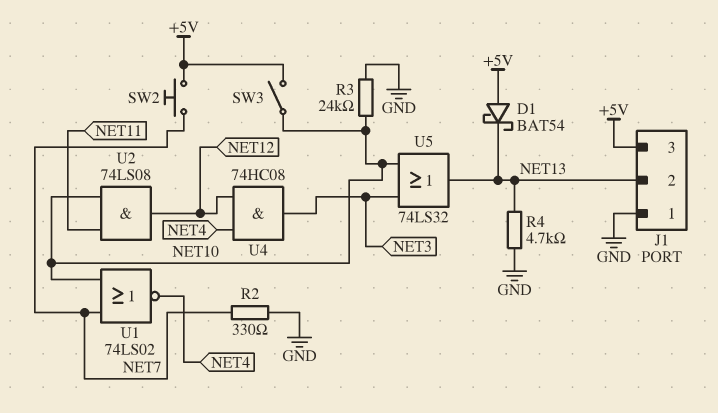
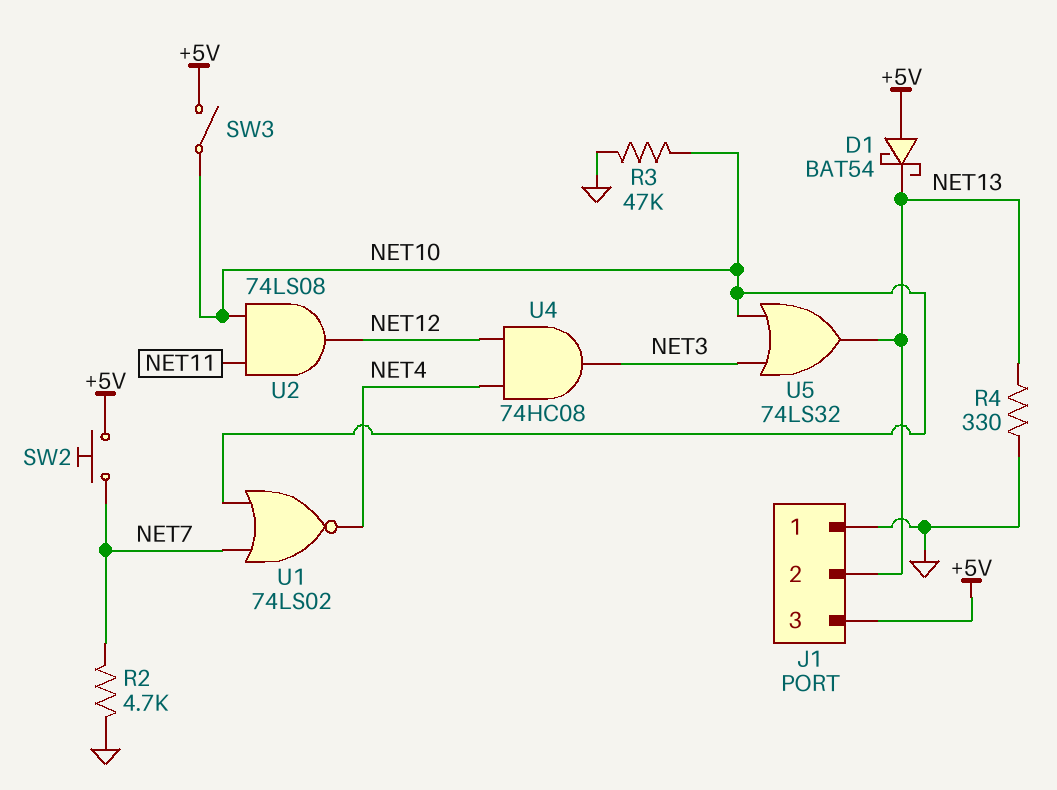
R2: 330 (GND, NET7) -> 4.7k (GND, NET7)
R3: 24k (GND, NET10) -> 47k (GND, NET10)
R4: 4.7k (GND, NET13) -> 330 (GND, NET13)

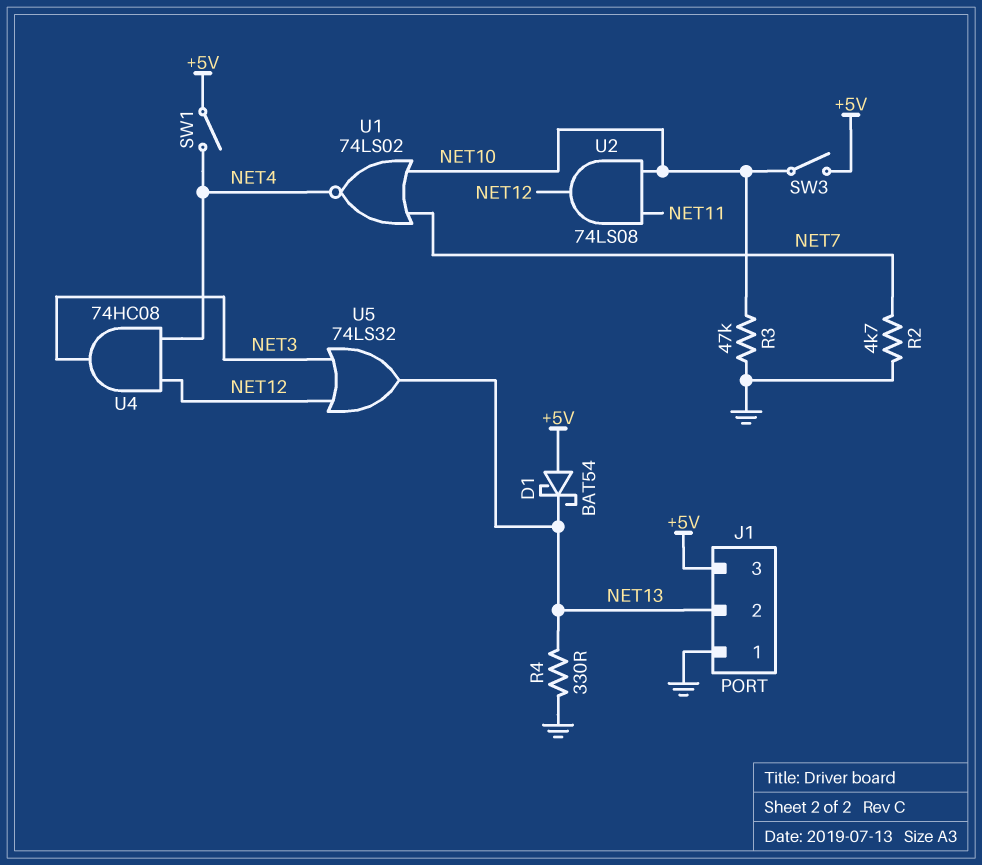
SW1: none -> switch (+5V, NET4)
SW2: button (+5V, NET7) -> none
U5: OR 74LS32 (in NET3, in NET10, out NET13) -> OR 74LS32 (in NET3, in NET12, out NET13)

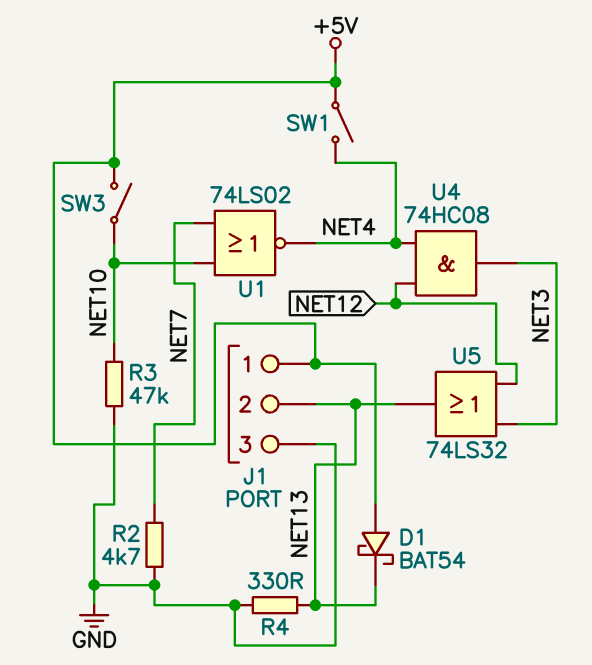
J1 pin 1: GND -> +5V
J1 pin 3: +5V -> GND
U2: AND 74LS08 (in NET10, in NET11, out NET12) -> none

